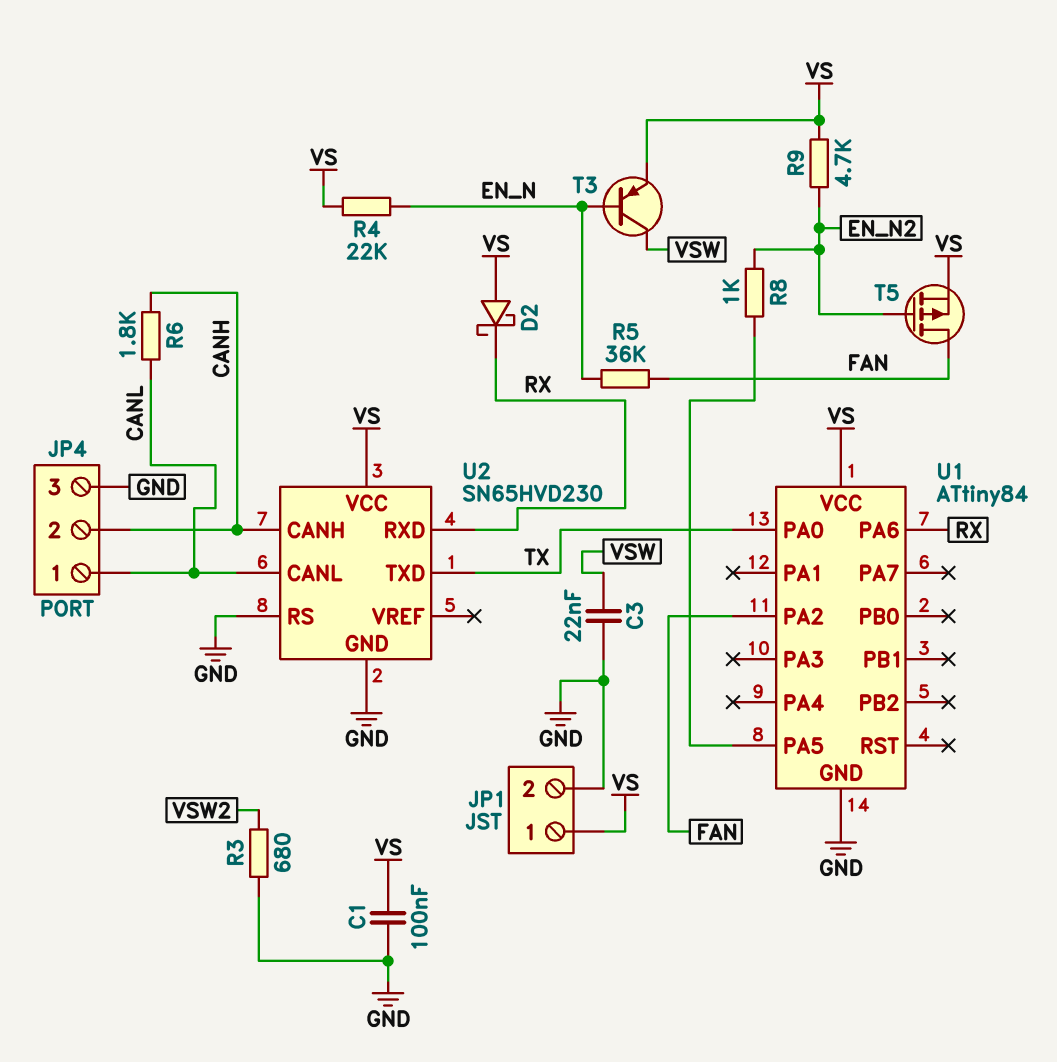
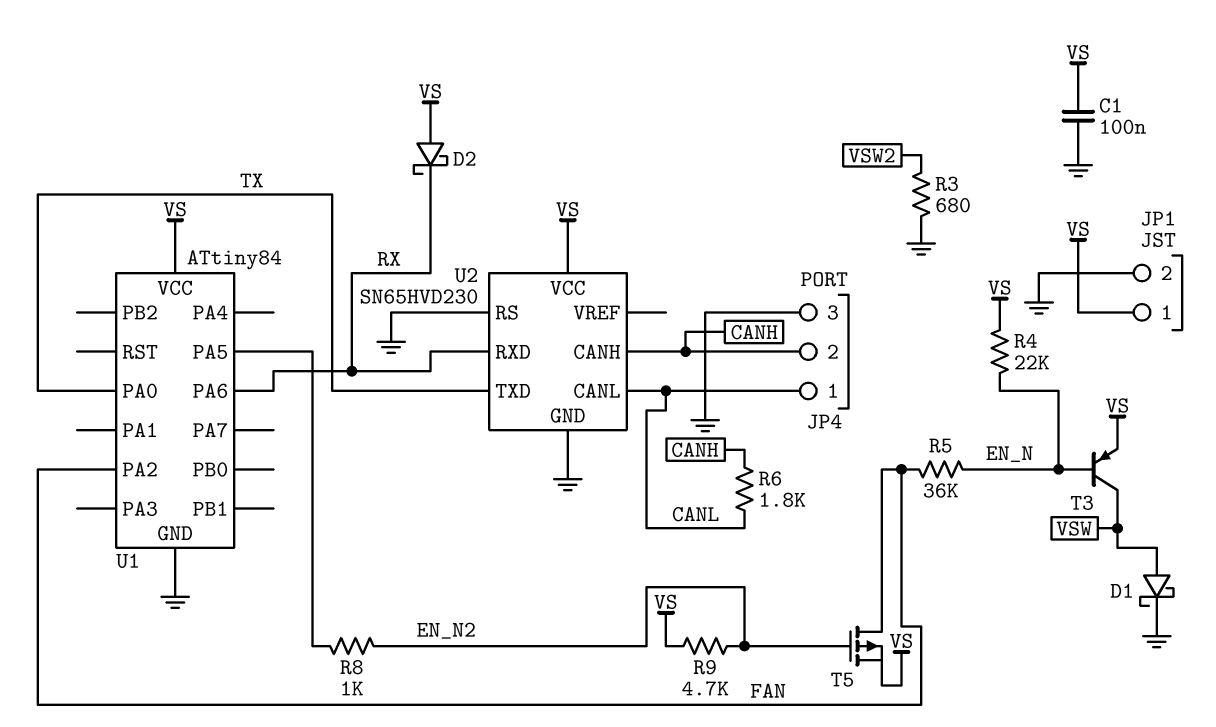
C3: 22nF (GND, VSW) -> none
D1: none -> schottky (A VSW, K GND)

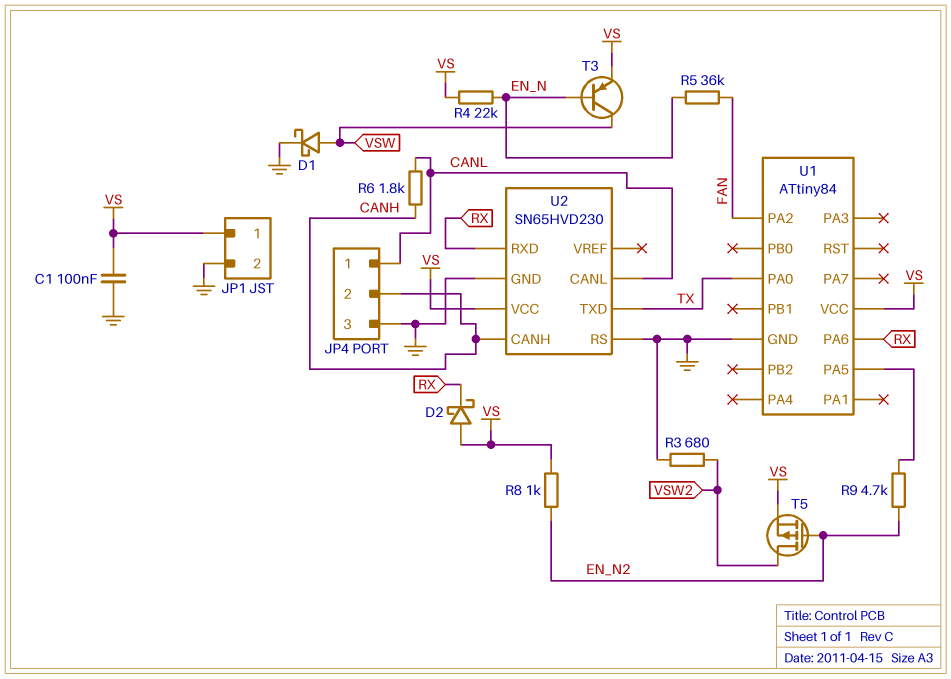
R8: 1k (EN_N2, U1/PA5) -> 1k (EN_N2, VS)
R9: 4.7k (EN_N2, VS) -> 4.7k (EN_N2, U1/PA5)
T5: PMOS (G EN_N2, D FAN, S VS) -> PMOS (G EN_N2, D VSW2, S VS)

